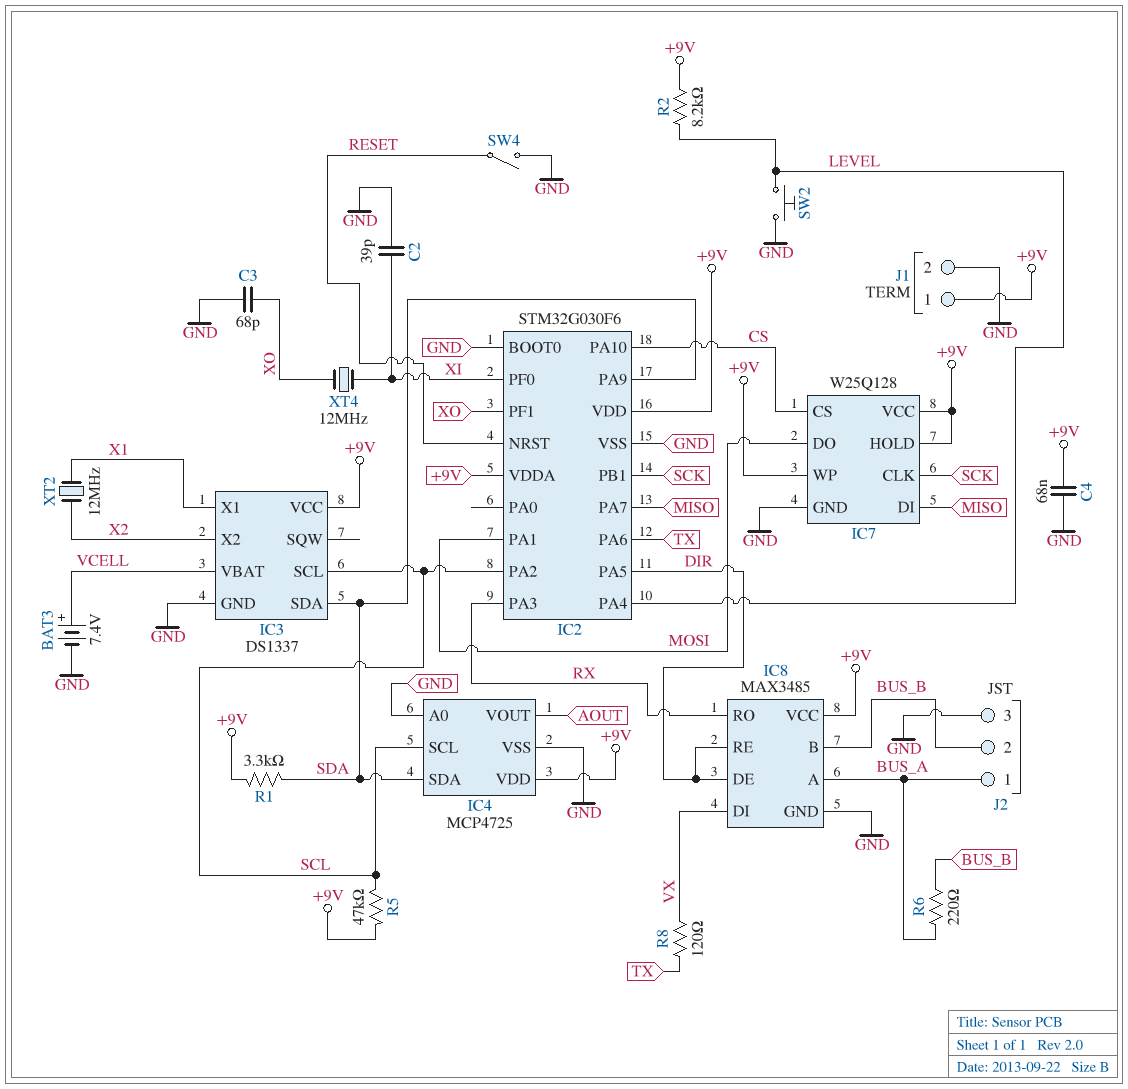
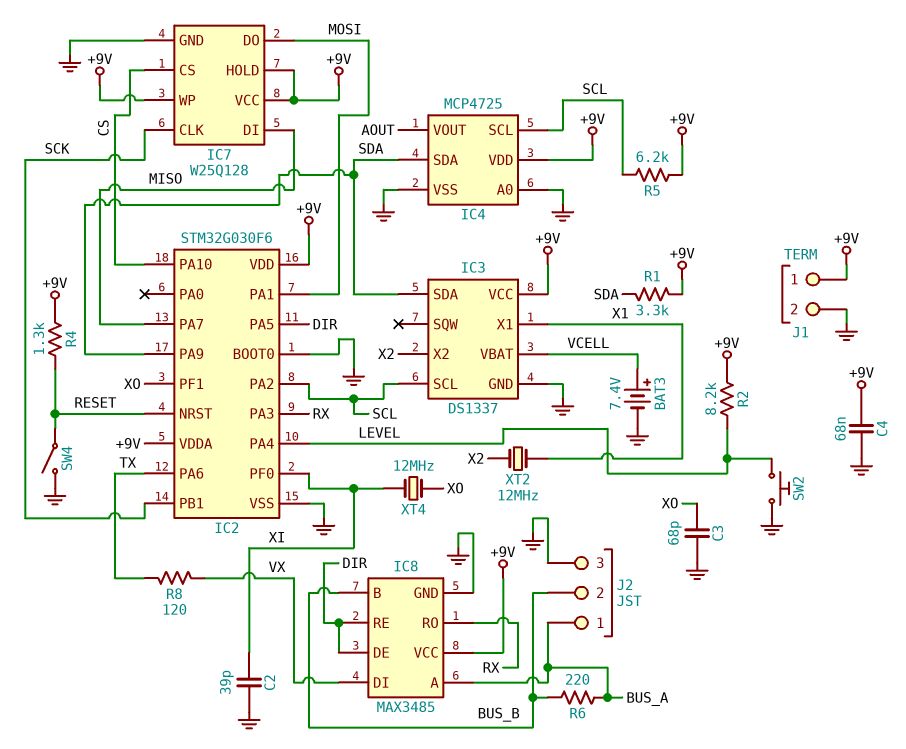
R4: none -> 1.3k (+9V, RESET)
R5: 47k (+9V, SCL) -> 6.2k (+9V, SCL)

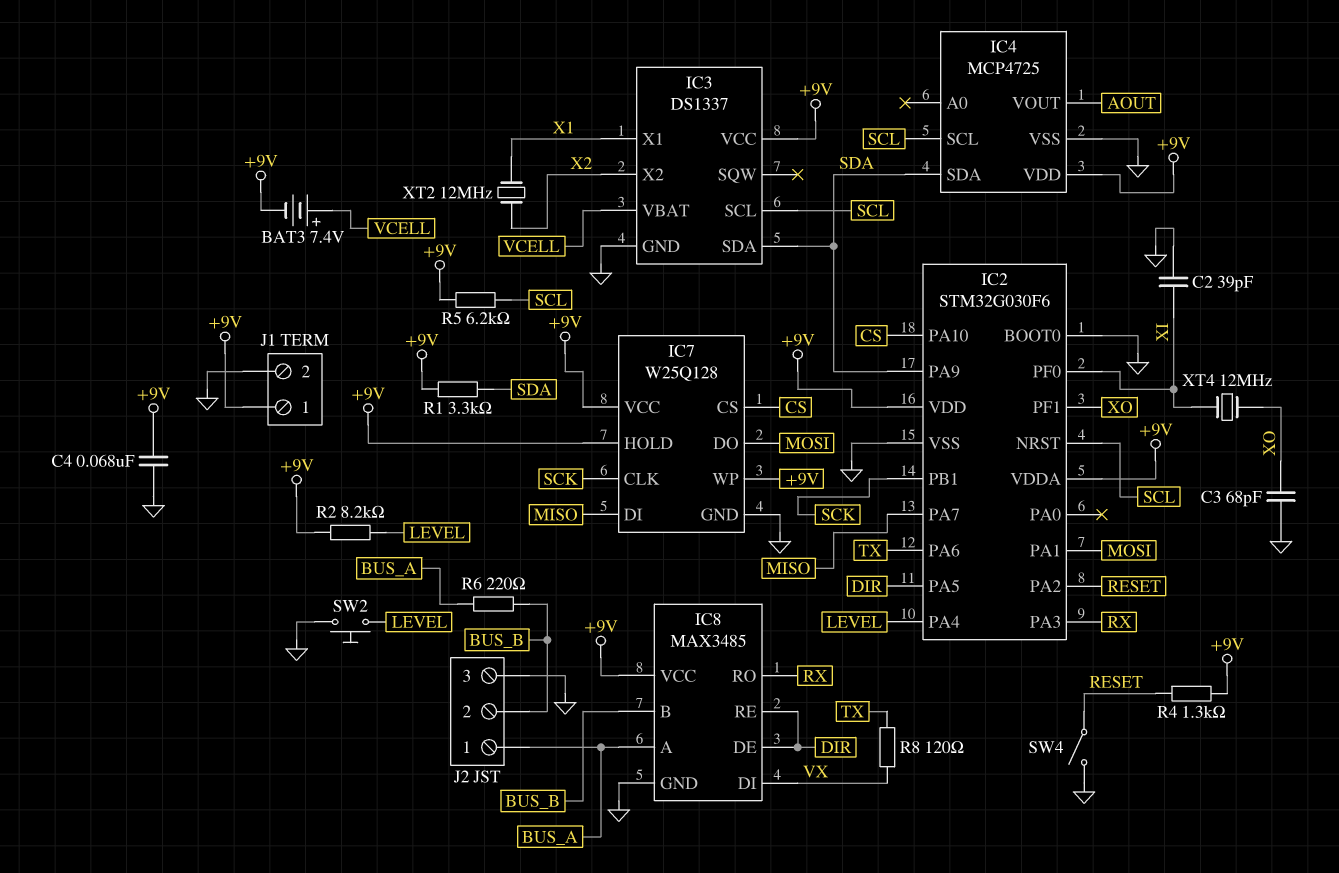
BAT3: 7.4V (plus VCELL, minus GND) -> 7.4V (plus VCELL, minus +9V)
IC2 pin NRST: RESET -> SCL
IC2 pin PA2: SCL -> RESET
IC4 pin A0: GND -> none

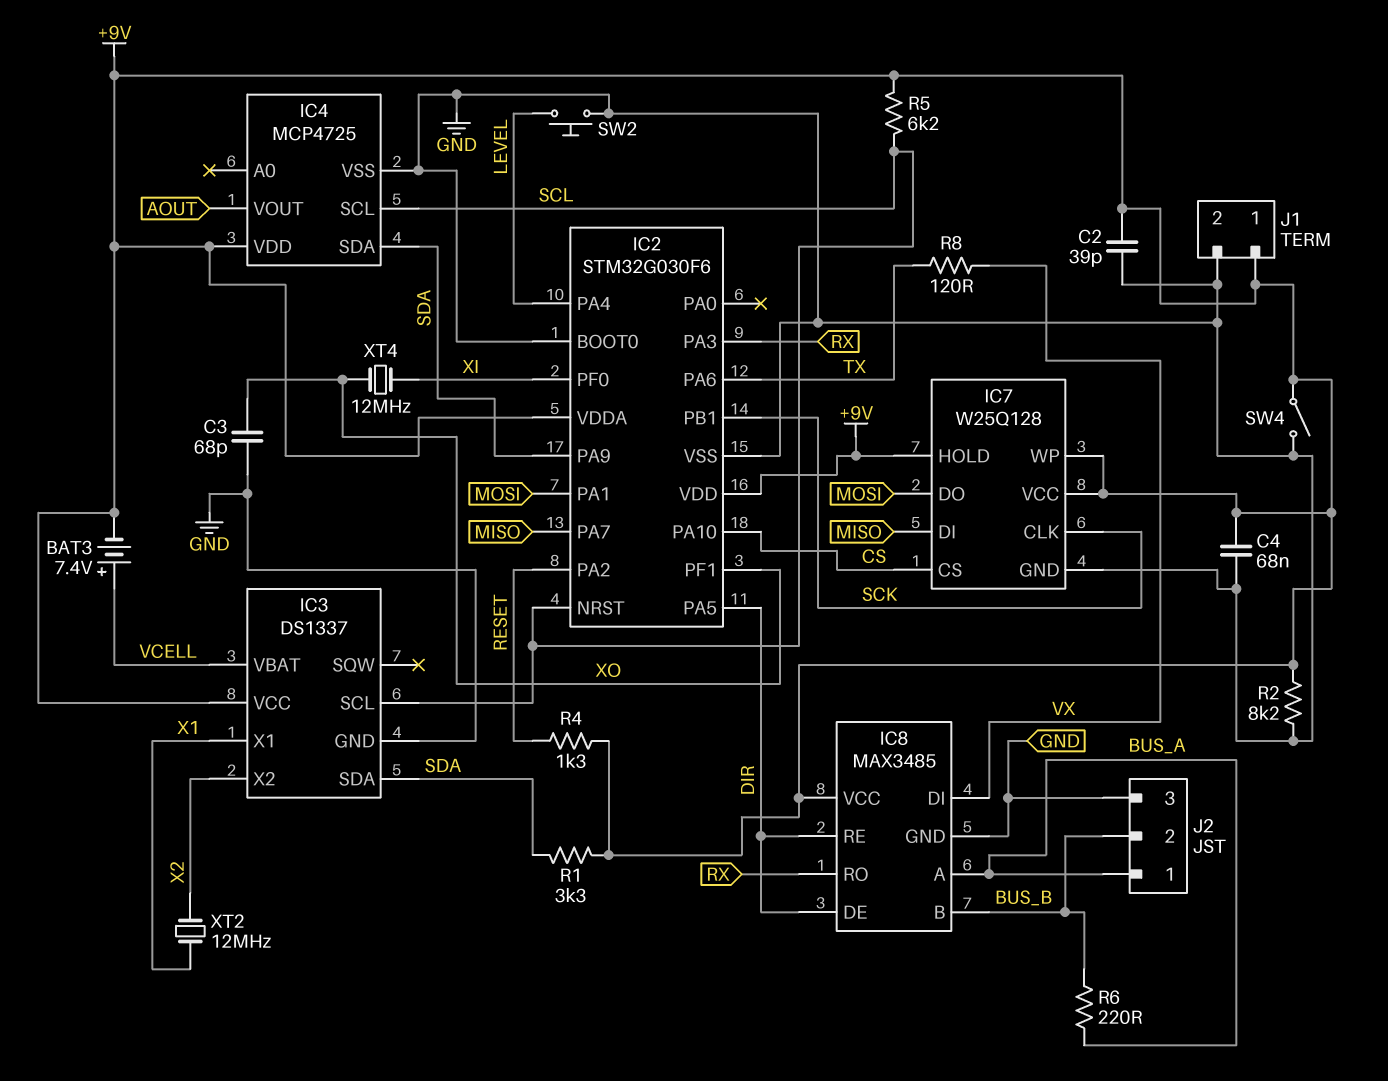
C2: 39pF (GND, XI) -> 39pF (+9V, GND)
R2: 8.2k (+9V, LEVEL) -> 8.2k (+9V, GND)
SW4: switch (GND, RESET) -> switch (+9V, GND)

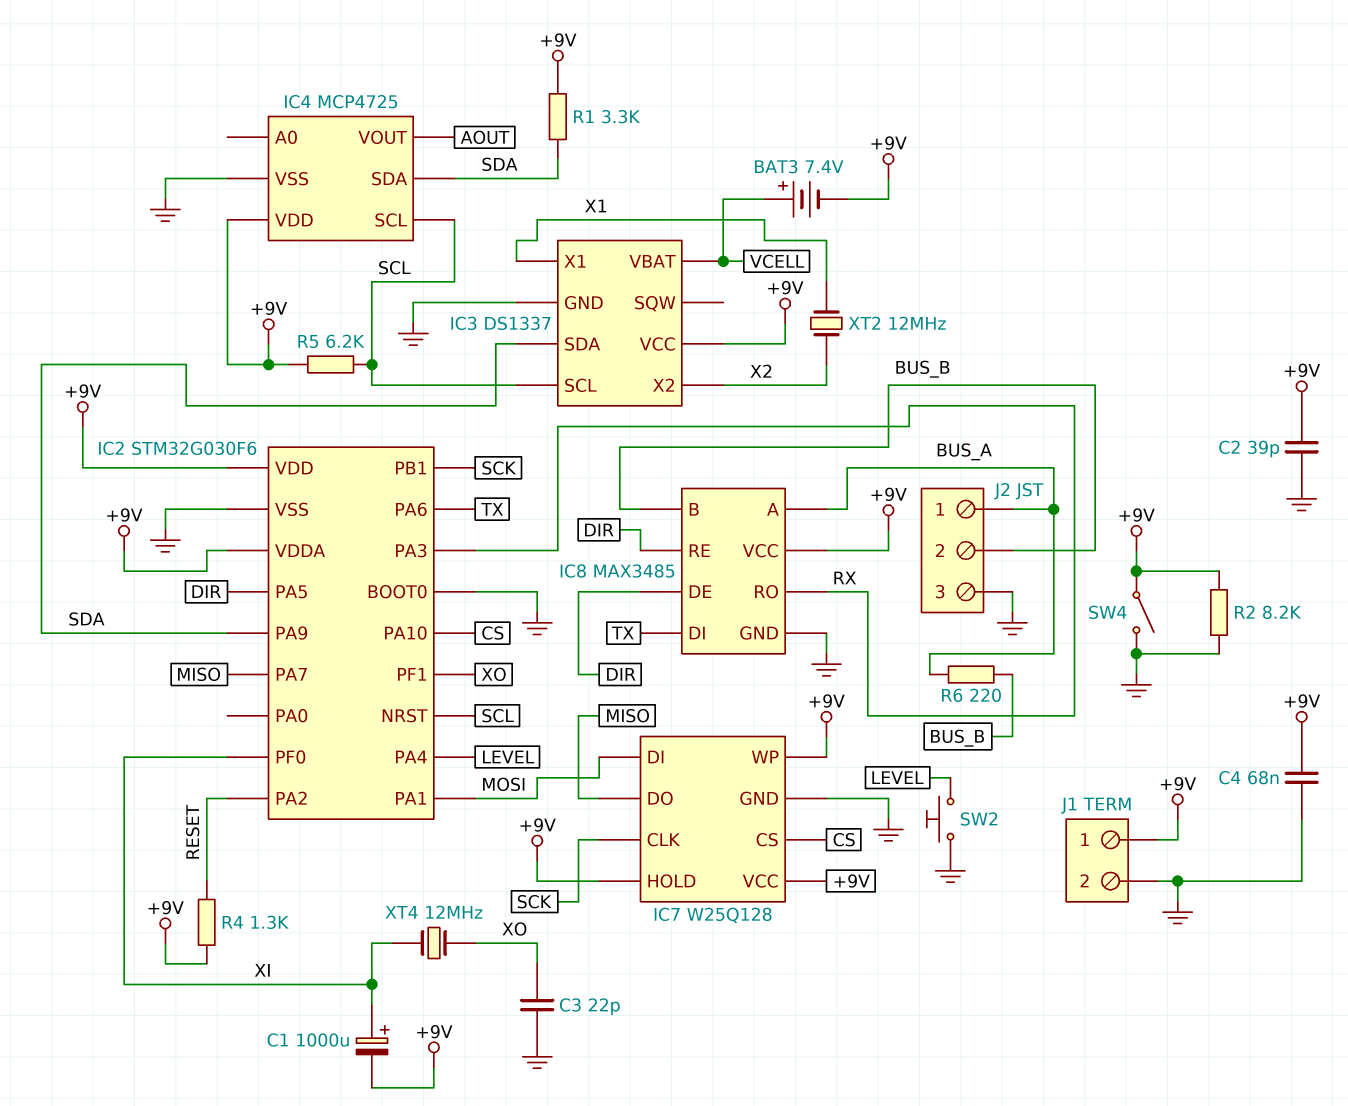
C1: none -> 1000uF (plus XI, minus +9V)
C3: 68pF (GND, XO) -> 22pF (GND, XO)
IC7 pin DI: MISO -> MOSI
IC7 pin DO: MOSI -> MISO
IC8 pin DI: VX -> TX
R8: 120 (TX, VX) -> none

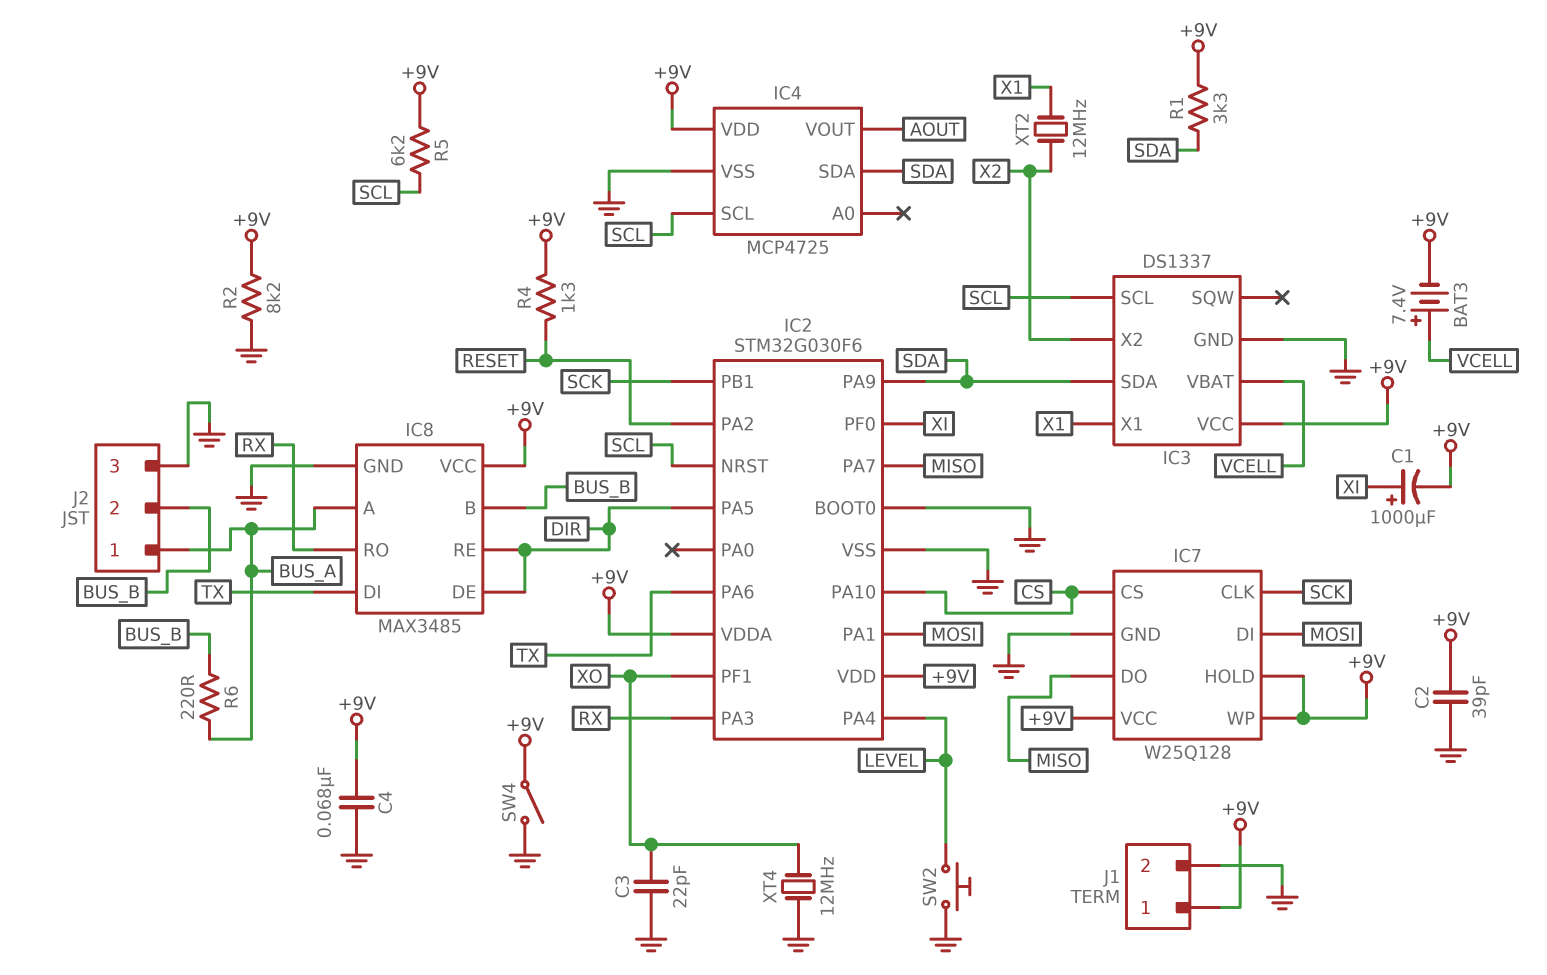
XT4: 12MHz (XI, XO) -> 12MHz (GND, XO)

